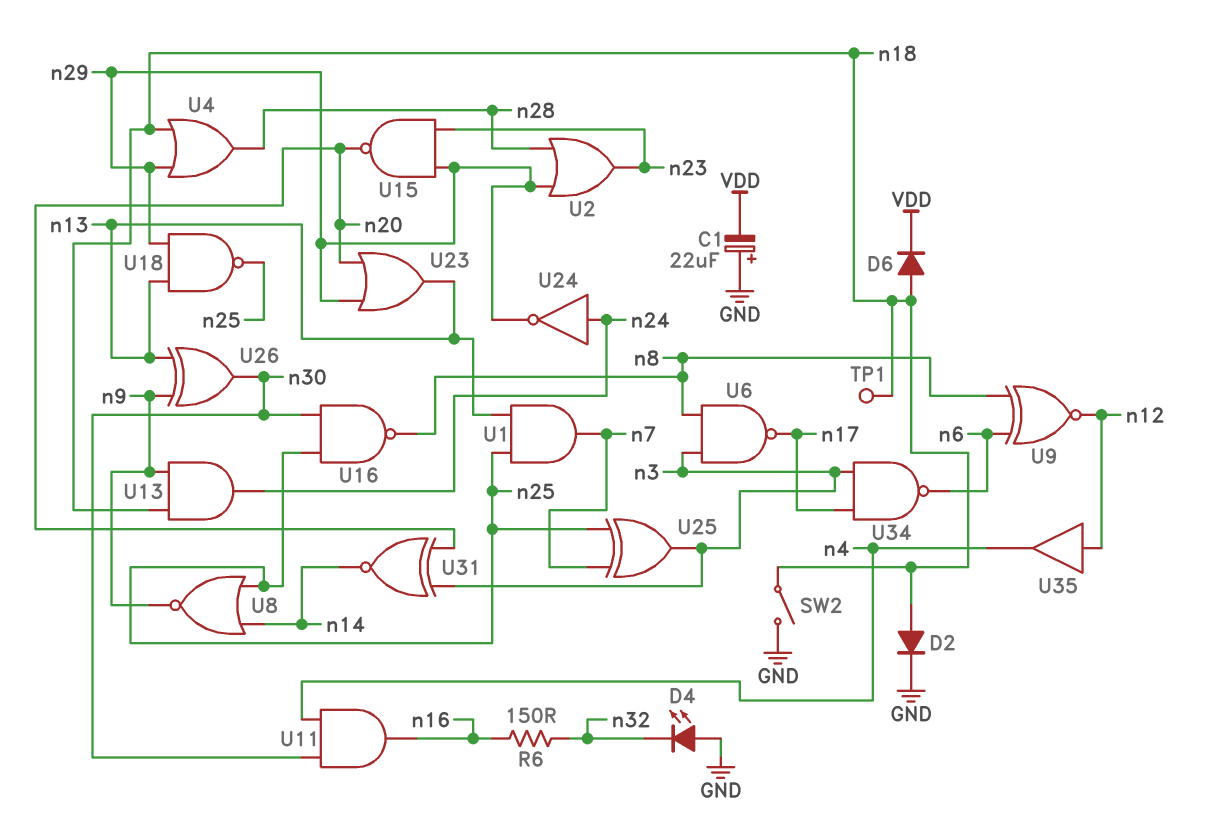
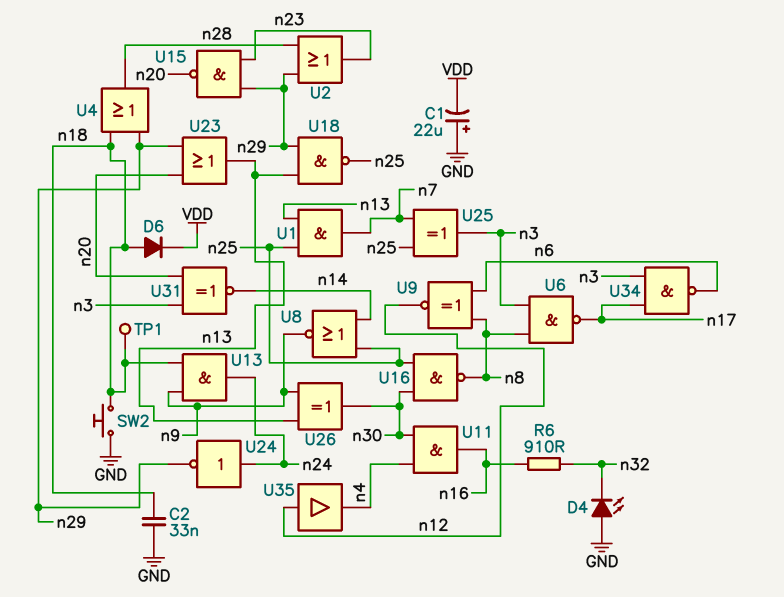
C2: none -> 33nF (GND, n18)
D2: diode (A n18, K GND) -> none
R6: 150 (n16, n32) -> 910 (n16, n32)
SW2: switch (GND, n18) -> button (GND, n18)

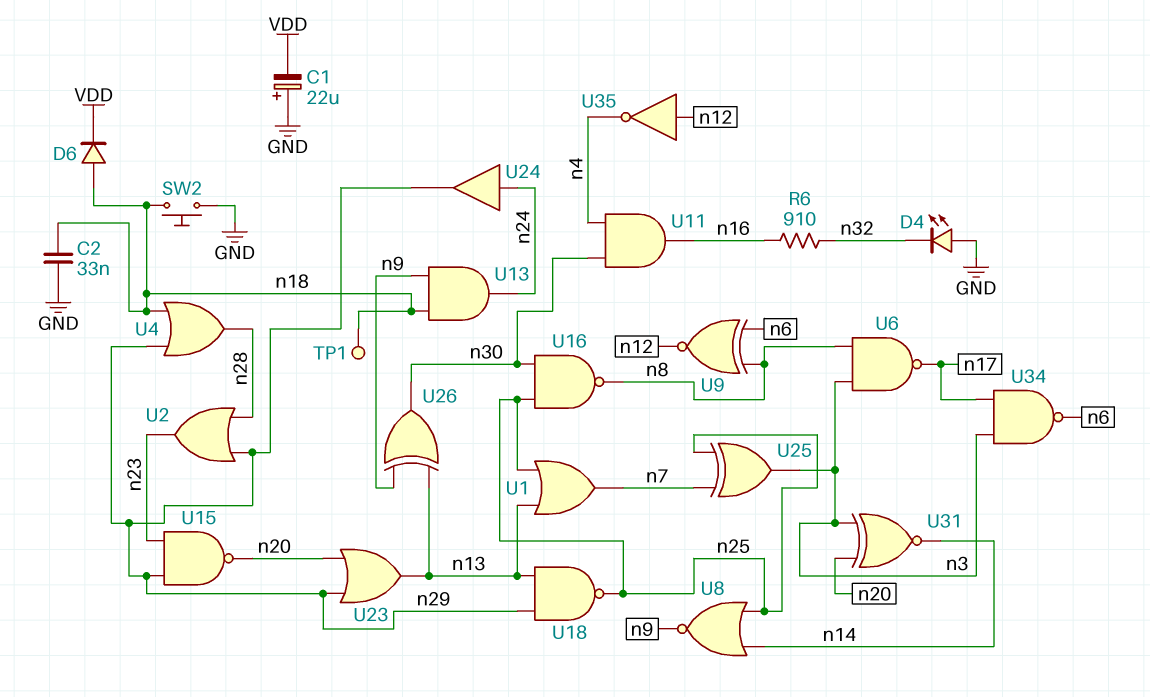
U1: AND (in n13, in n25, out n7) -> OR (in n13, in n25, out n7)
U24: NOT (in n24, out n29) -> buffer (in n24, out n29)
U35: buffer (in n12, out n4) -> NOT (in n12, out n4)

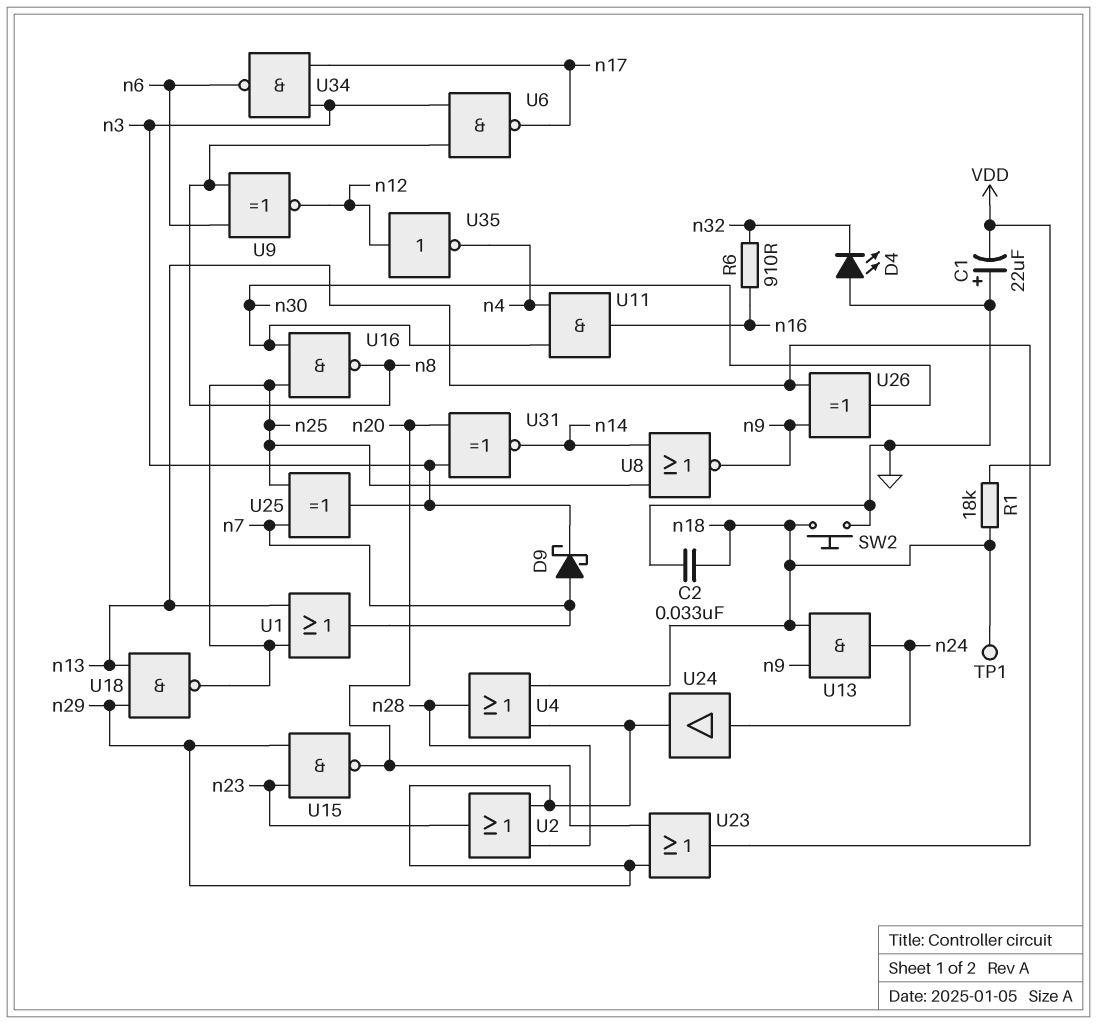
D6: diode (A n18, K VDD) -> none
D9: none -> schottky (A n7, K n3)
R1: none -> 18k (VDD, n18)

